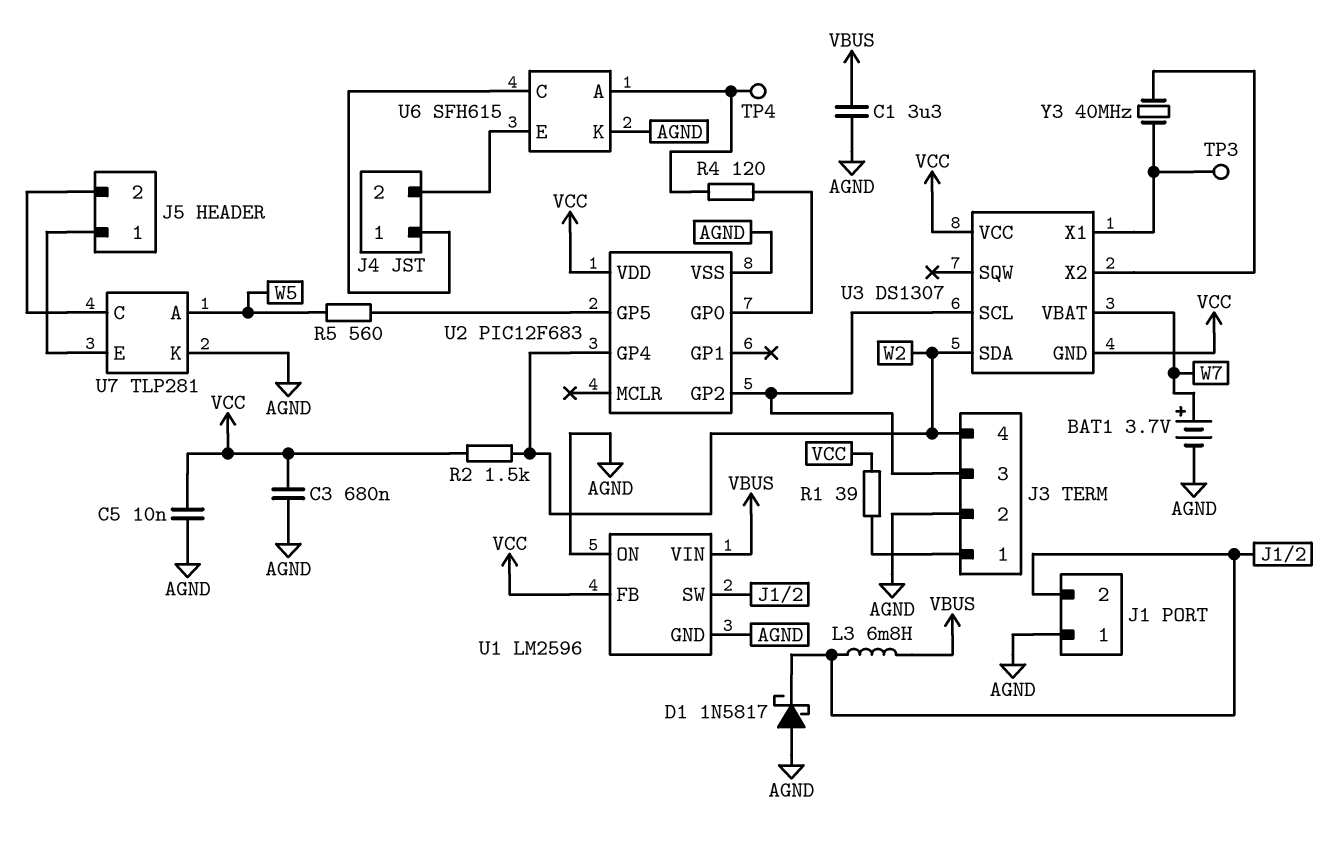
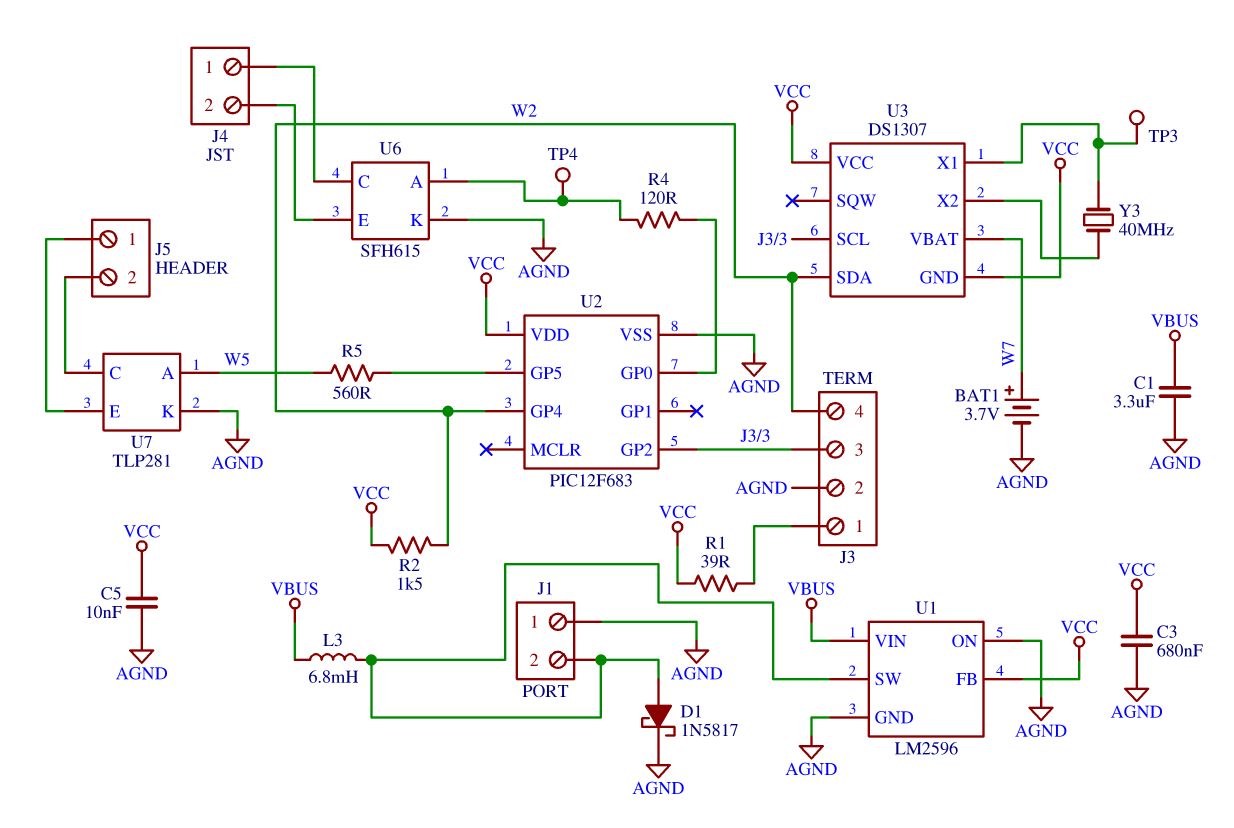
D1: schottky 1N5817 (A AGND, K J1/2) -> schottky 1N5817 (A J1/2, K AGND)

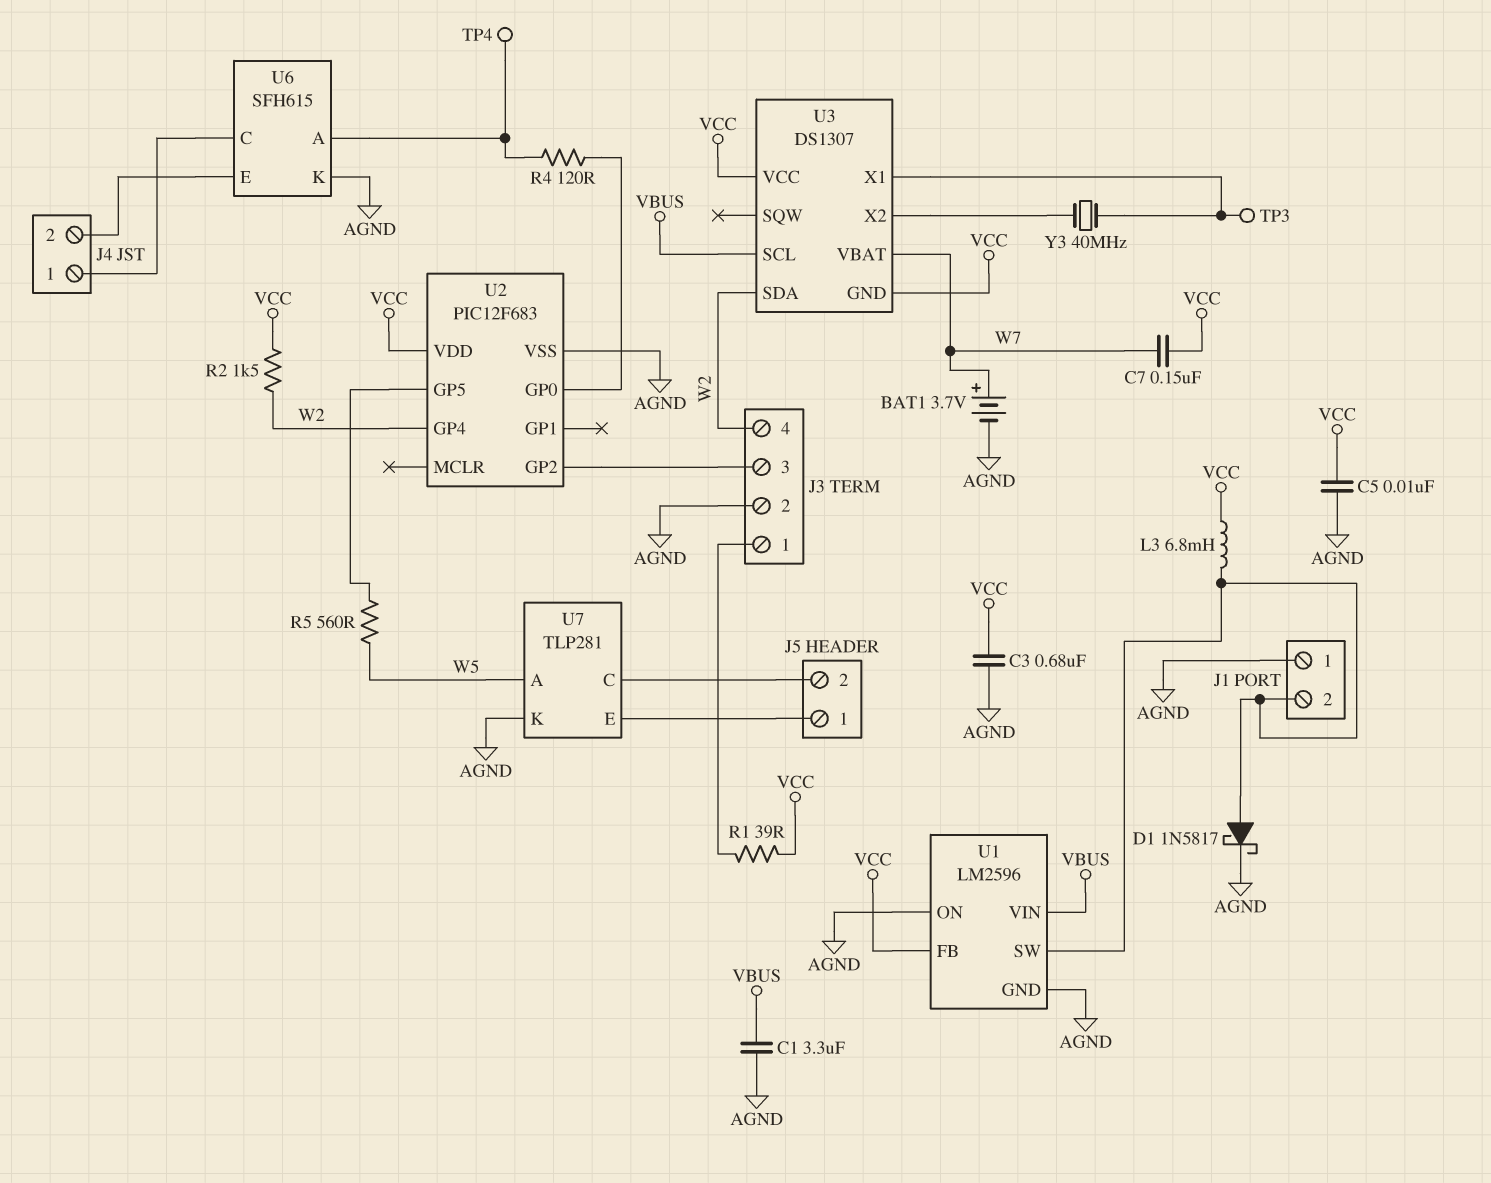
C7: none -> 150nF (VCC, W7)
L3: 6.8mH (J1/2, VBUS) -> 6.8mH (J1/2, VCC)
U3 pin SCL: J3/3 -> VBUS

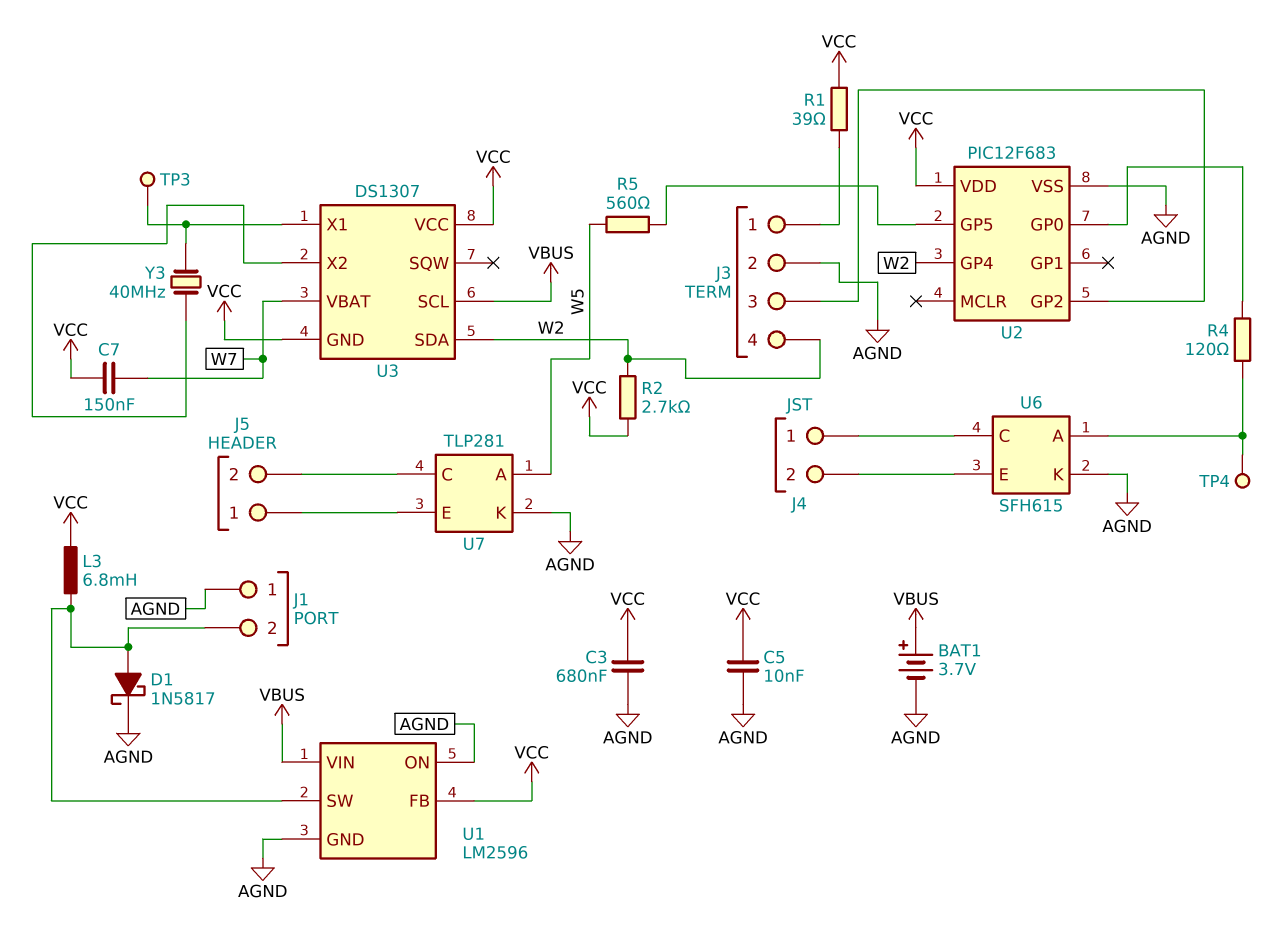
BAT1: 3.7V (plus W7, minus AGND) -> 3.7V (plus VBUS, minus AGND)
C1: 3.3uF (AGND, VBUS) -> none
R2: 1.5k (VCC, W2) -> 2.7k (VCC, W2)

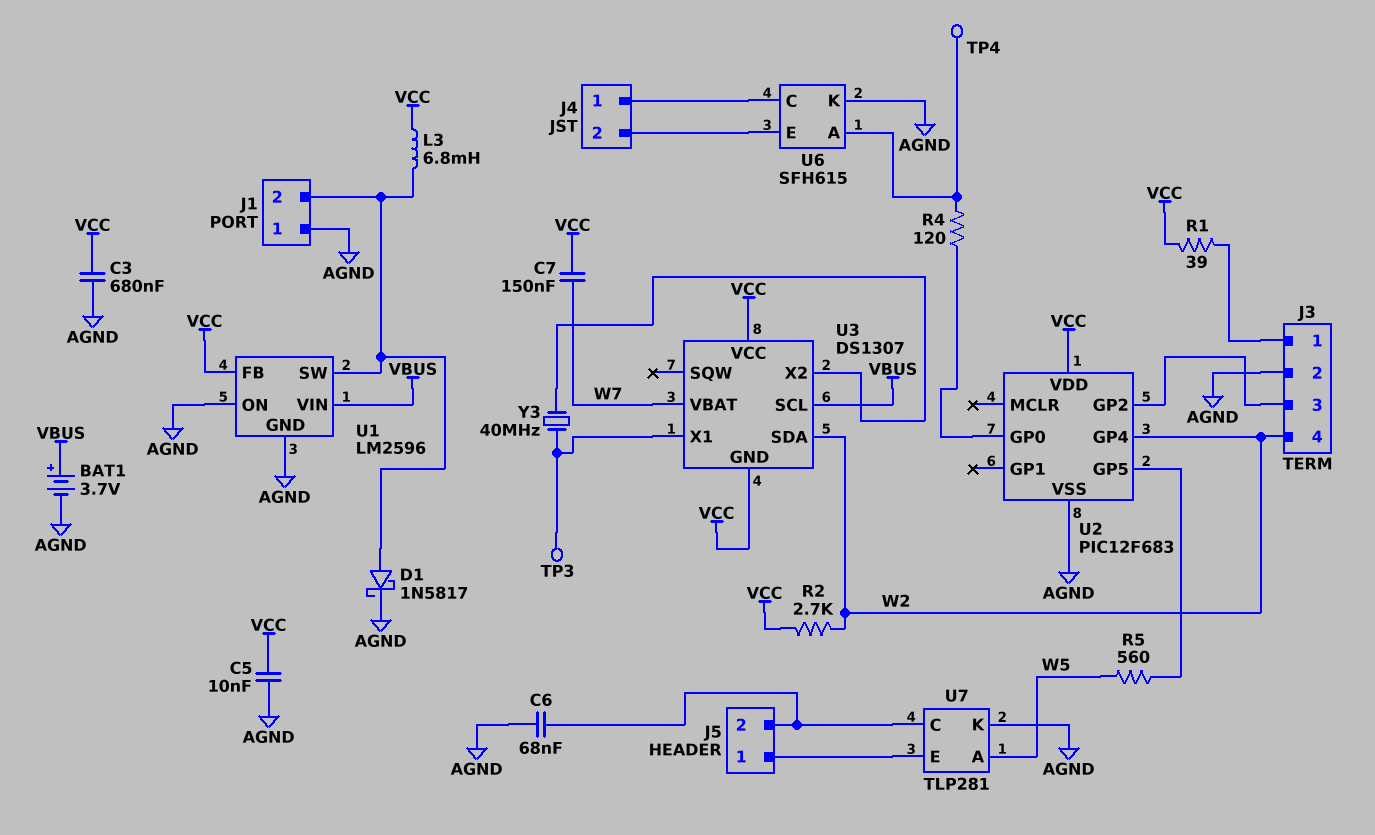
C6: none -> 68nF (AGND, J5/2)

